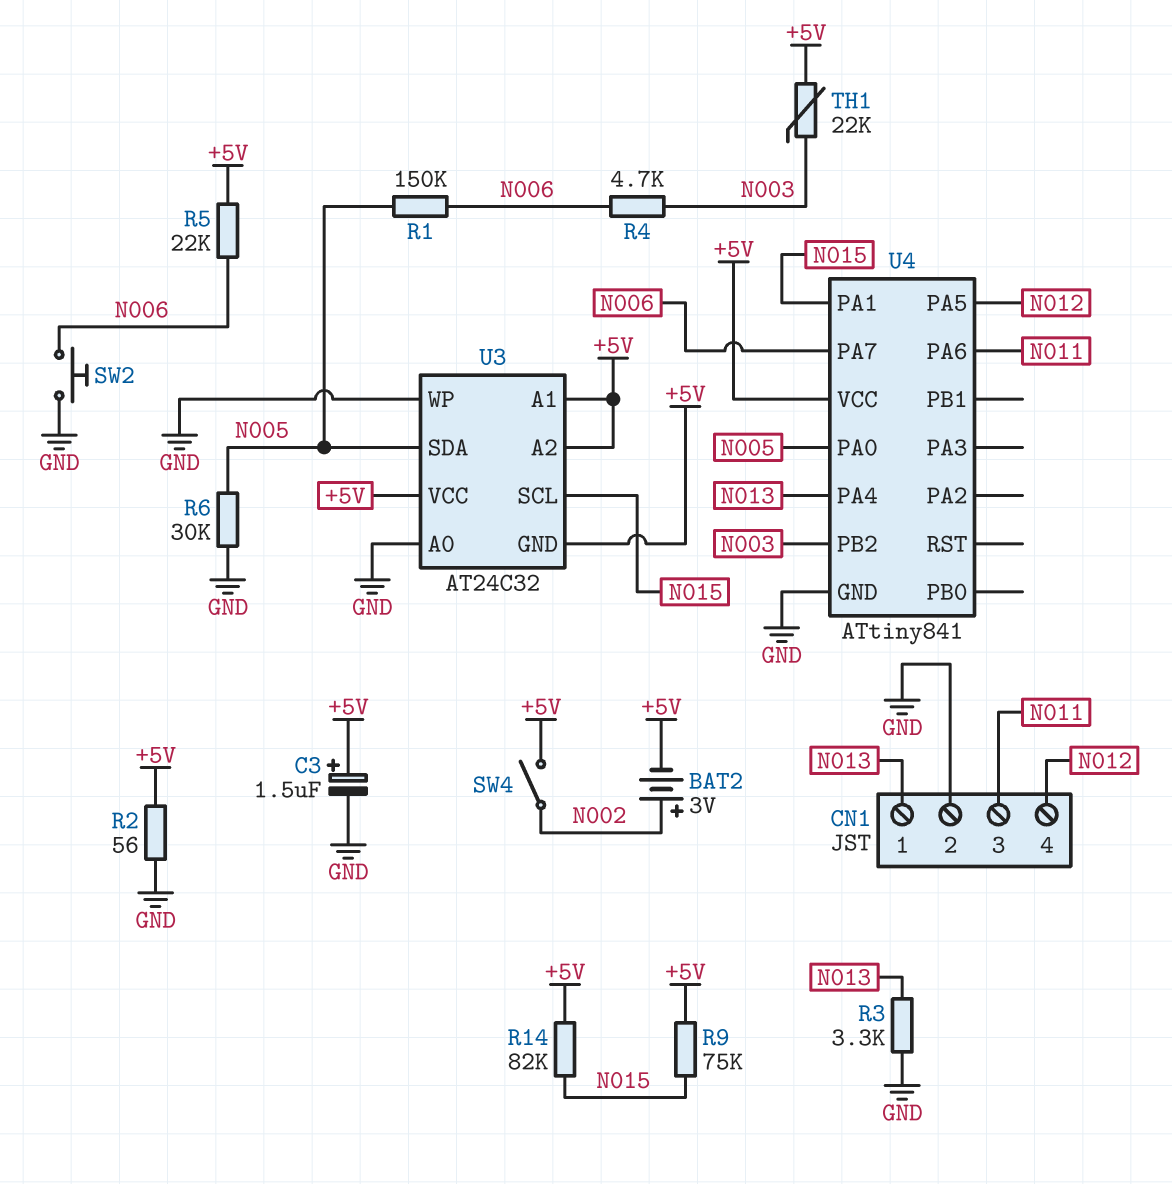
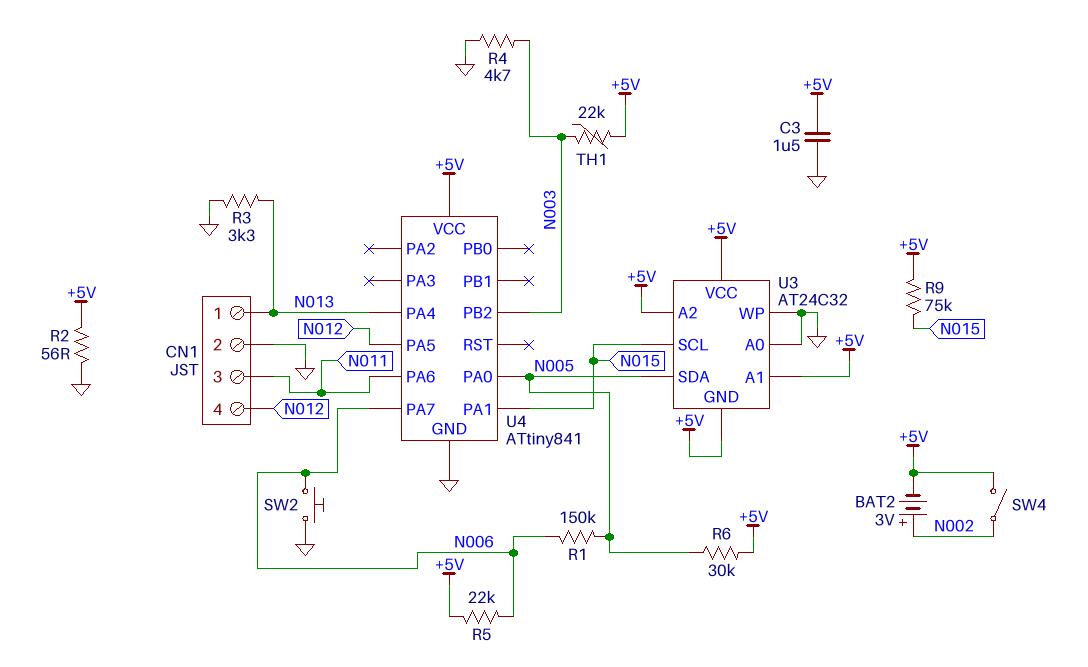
C3: 1.5uF (plus +5V, minus GND) -> 1.5uF (+5V, GND)
R4: 4.7k (N003, N006) -> 4.7k (GND, N003)
R6: 30k (GND, N005) -> 30k (+5V, N005)
R14: 82k (+5V, N015) -> none

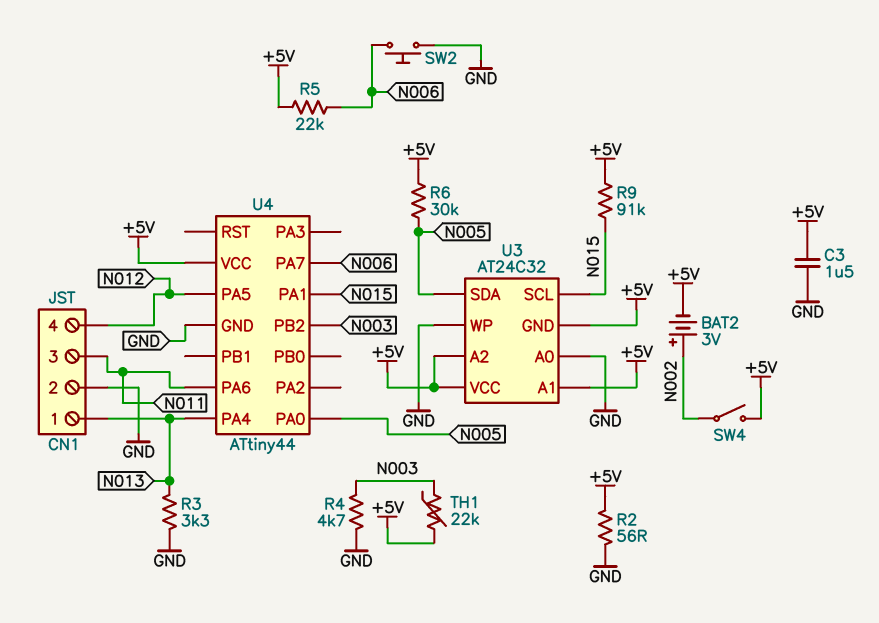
R1: 150k (N005, N006) -> none
R9: 75k (+5V, N015) -> 91k (+5V, N015)
U4: ATtiny841 -> ATtiny44

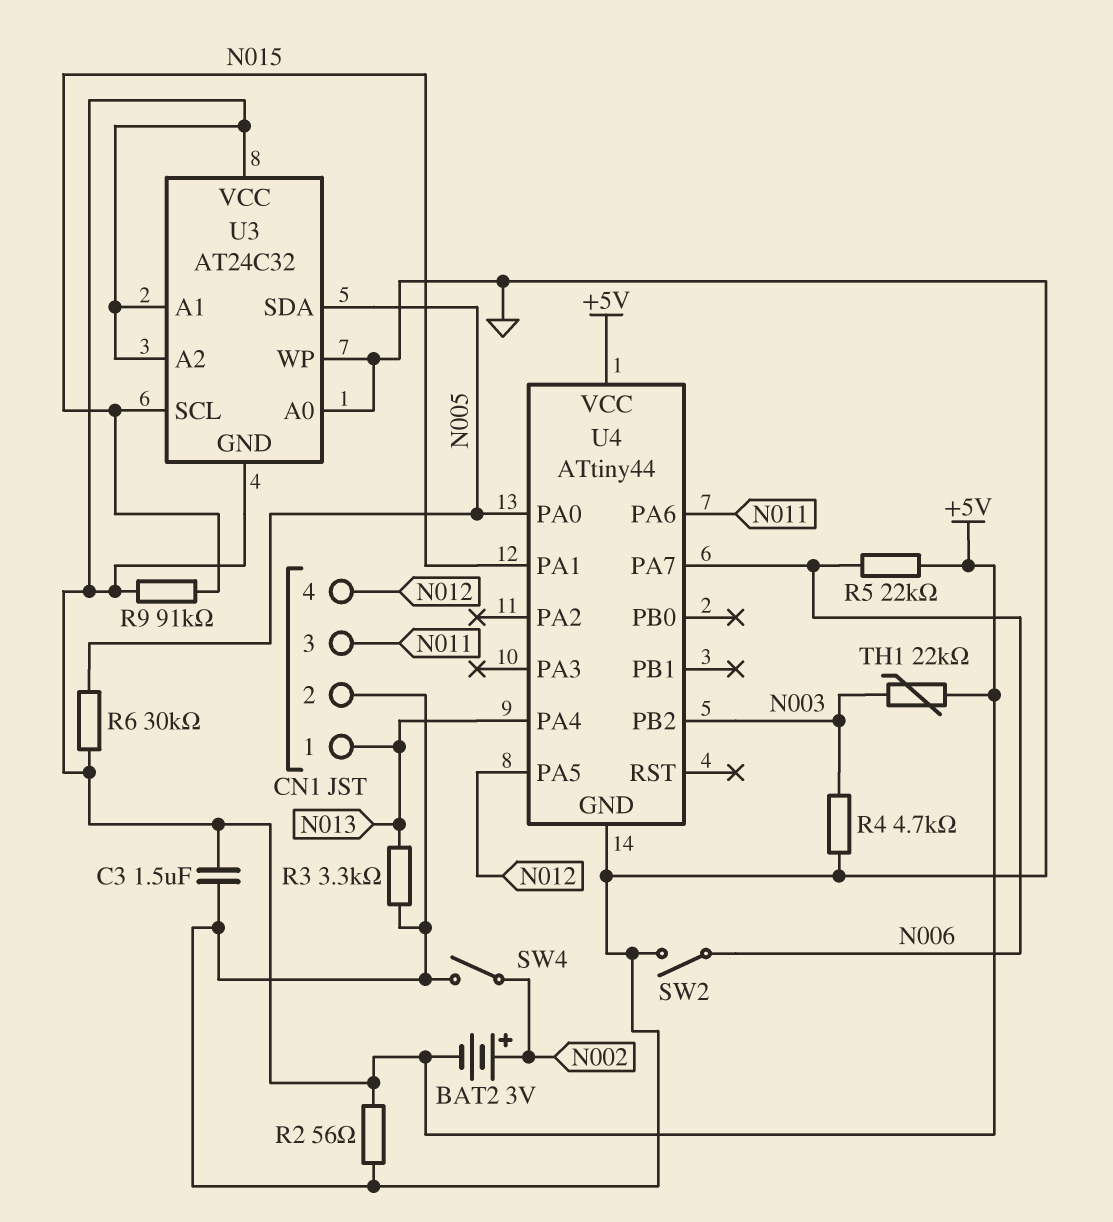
SW2: button (GND, N006) -> switch (GND, N006)
SW4: switch (+5V, N002) -> switch (GND, N002)

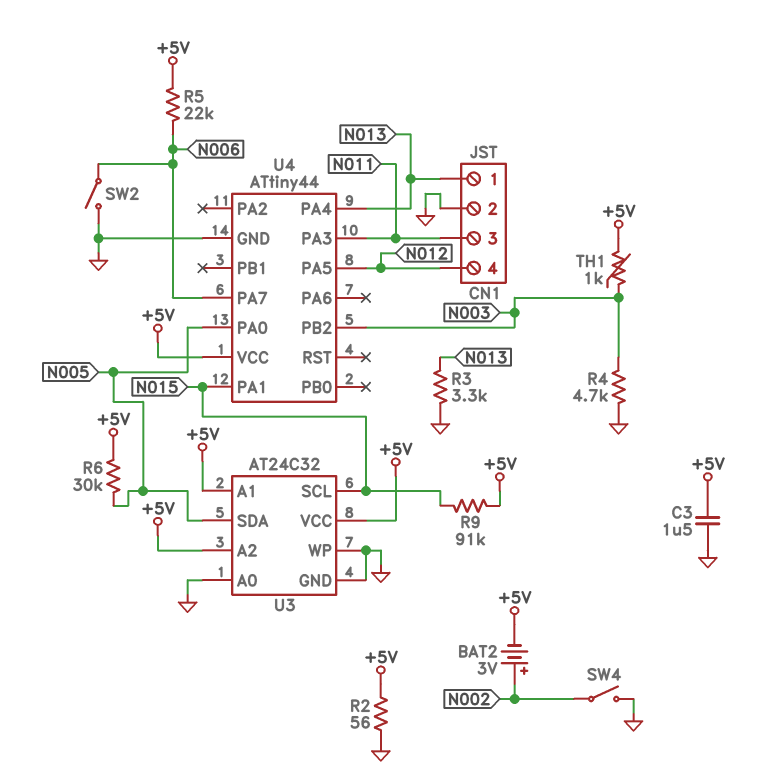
TH1: 22k (+5V, N003) -> 1k (+5V, N003)
U3 pin GND: +5V -> GND
U4 pin PA3: none -> N011
U4 pin PA6: N011 -> none

